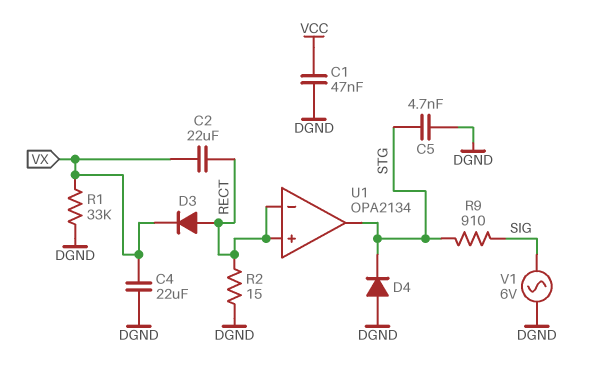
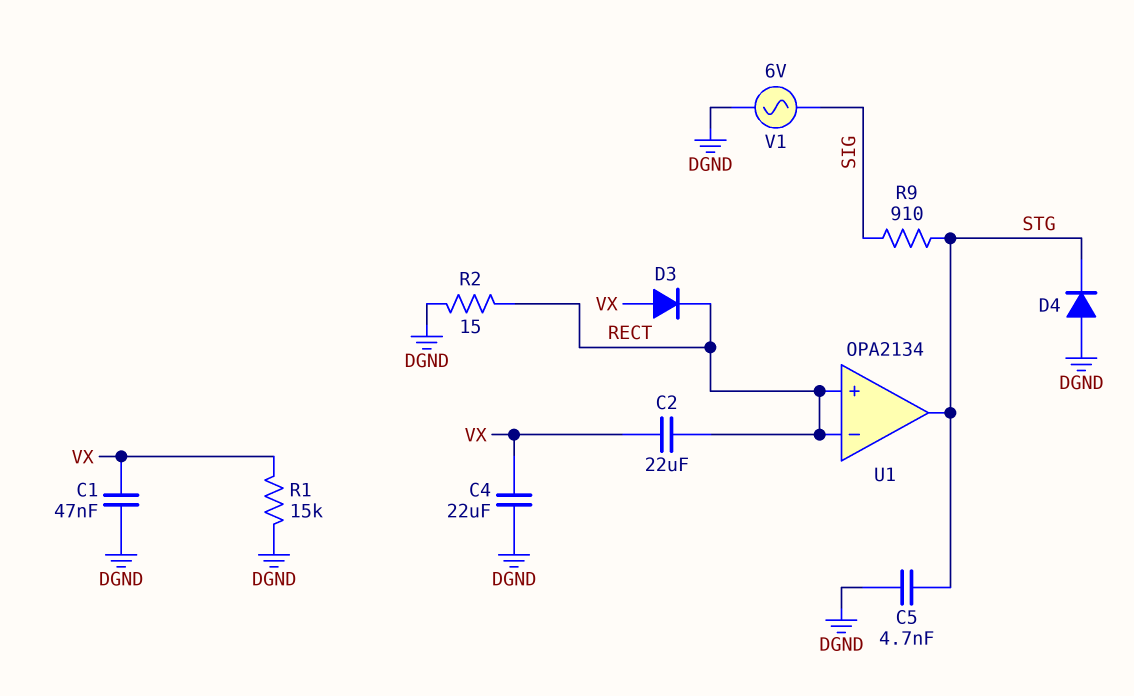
C1: 47nF (DGND, VCC) -> 47nF (DGND, VX)
D3: diode (A RECT, K VX) -> diode (A VX, K RECT)
R1: 33k (DGND, VX) -> 15k (DGND, VX)

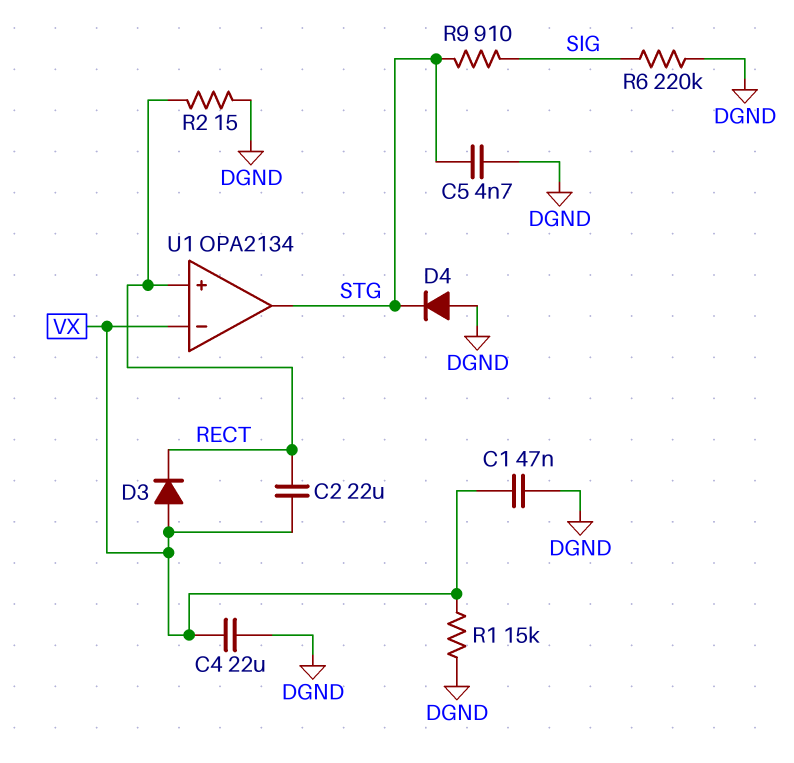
R6: none -> 220k (DGND, SIG)
U1 pin in-: RECT -> VX
V1: AC 6V (DGND, SIG) -> none

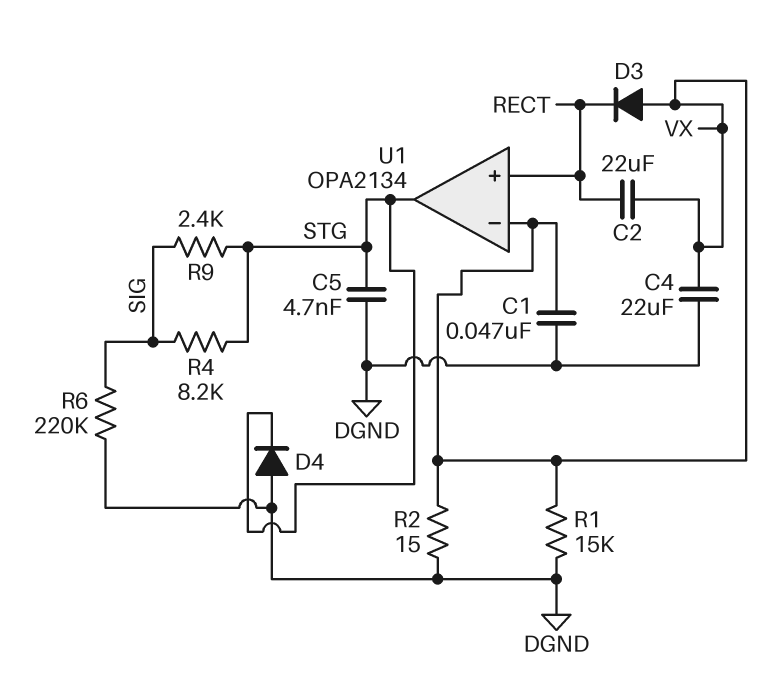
R2: 15 (DGND, RECT) -> 15 (DGND, VX)
R4: none -> 8.2k (SIG, STG)
R9: 910 (SIG, STG) -> 2.4k (SIG, STG)

